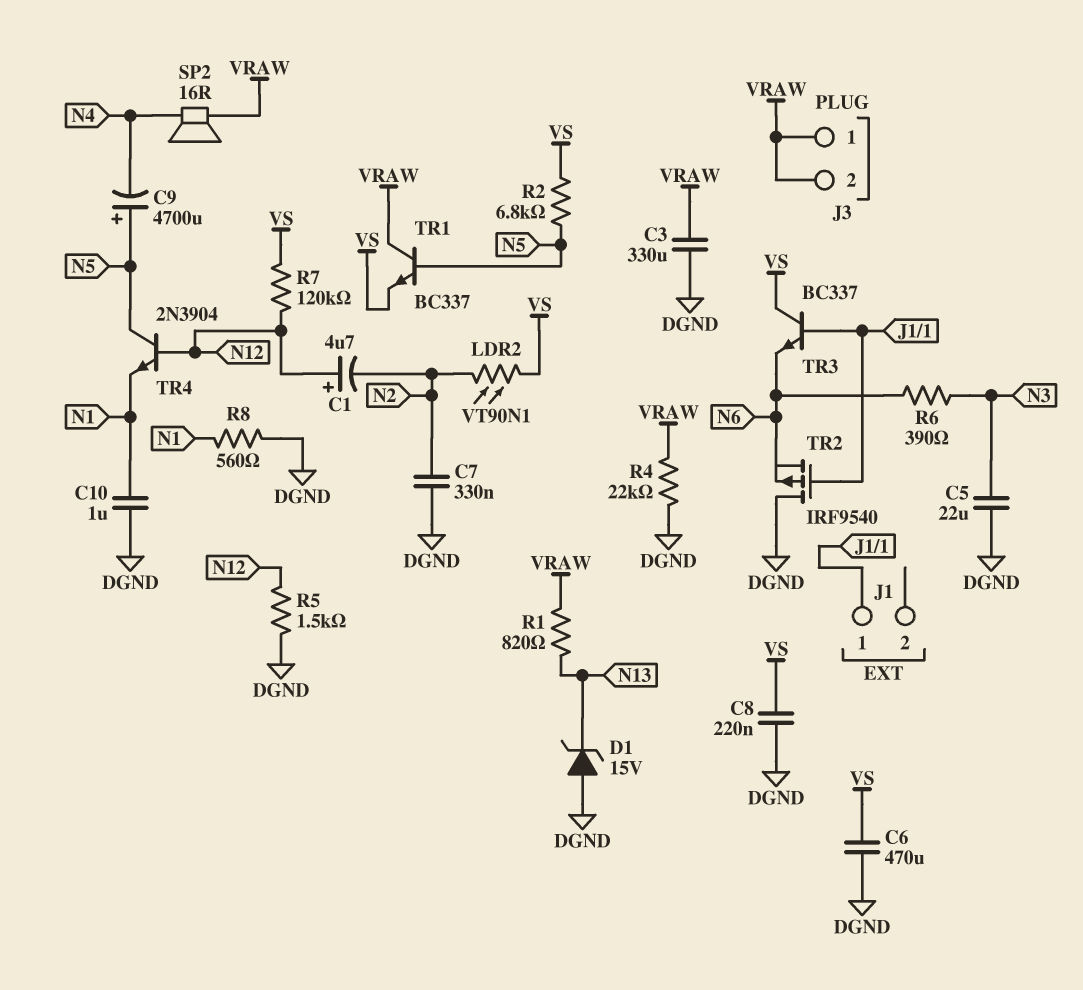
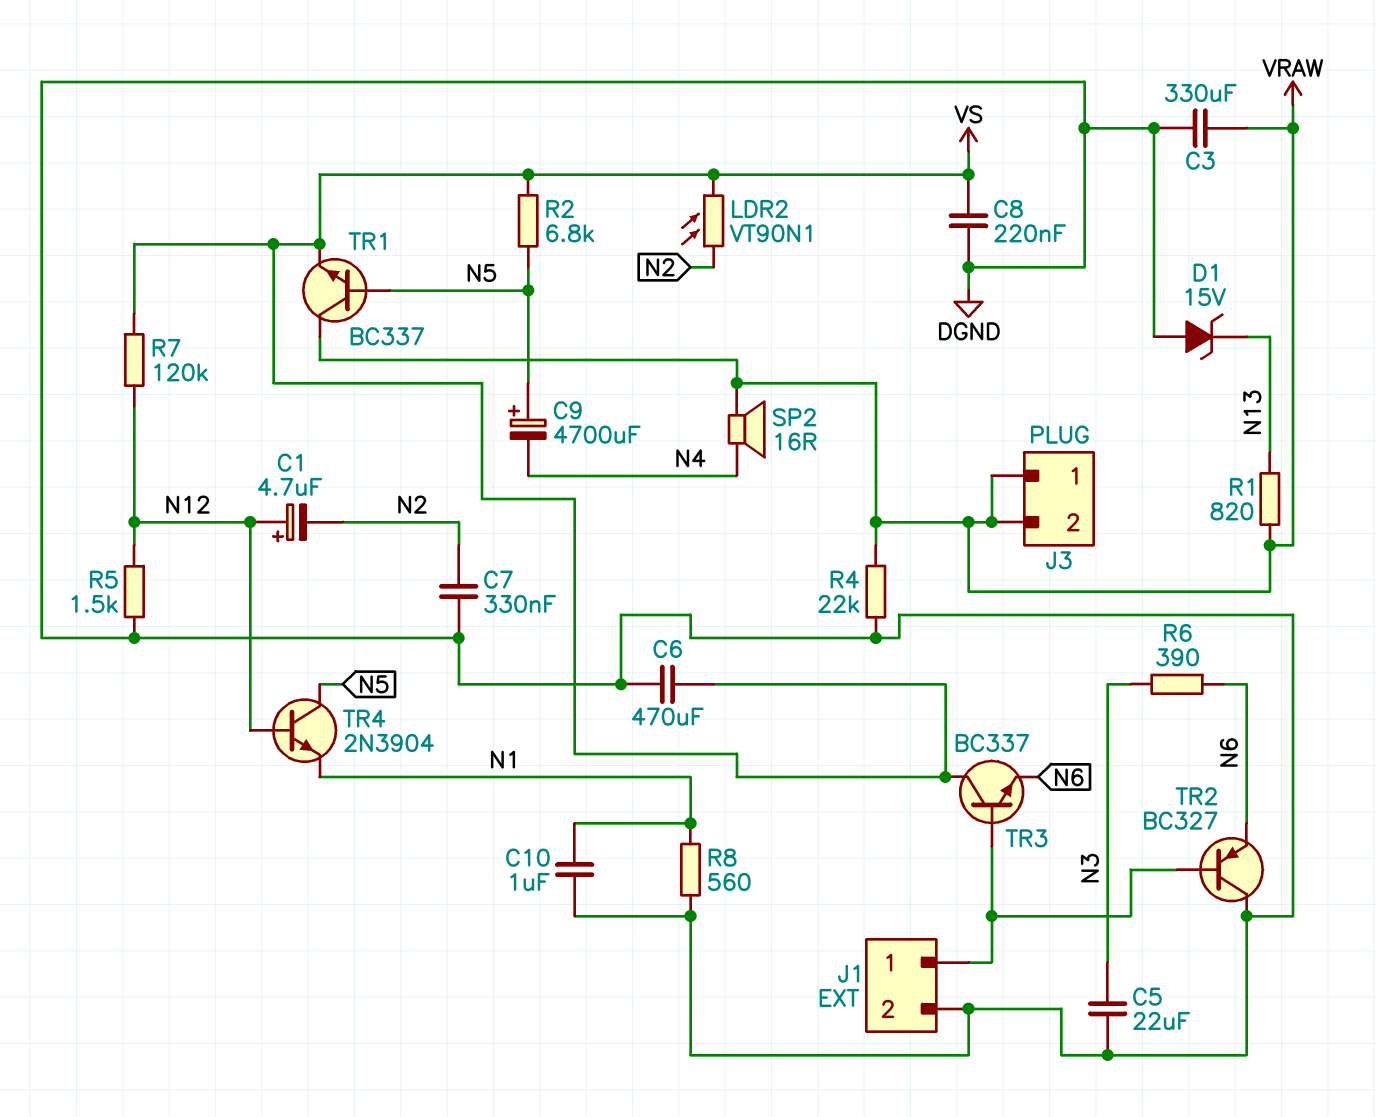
J1 pin 2: none -> DGND
TR2: PMOS IRF9540 (G J1/1, D DGND, S N6) -> PNP BC327 (B J1/1, C DGND, E N6)

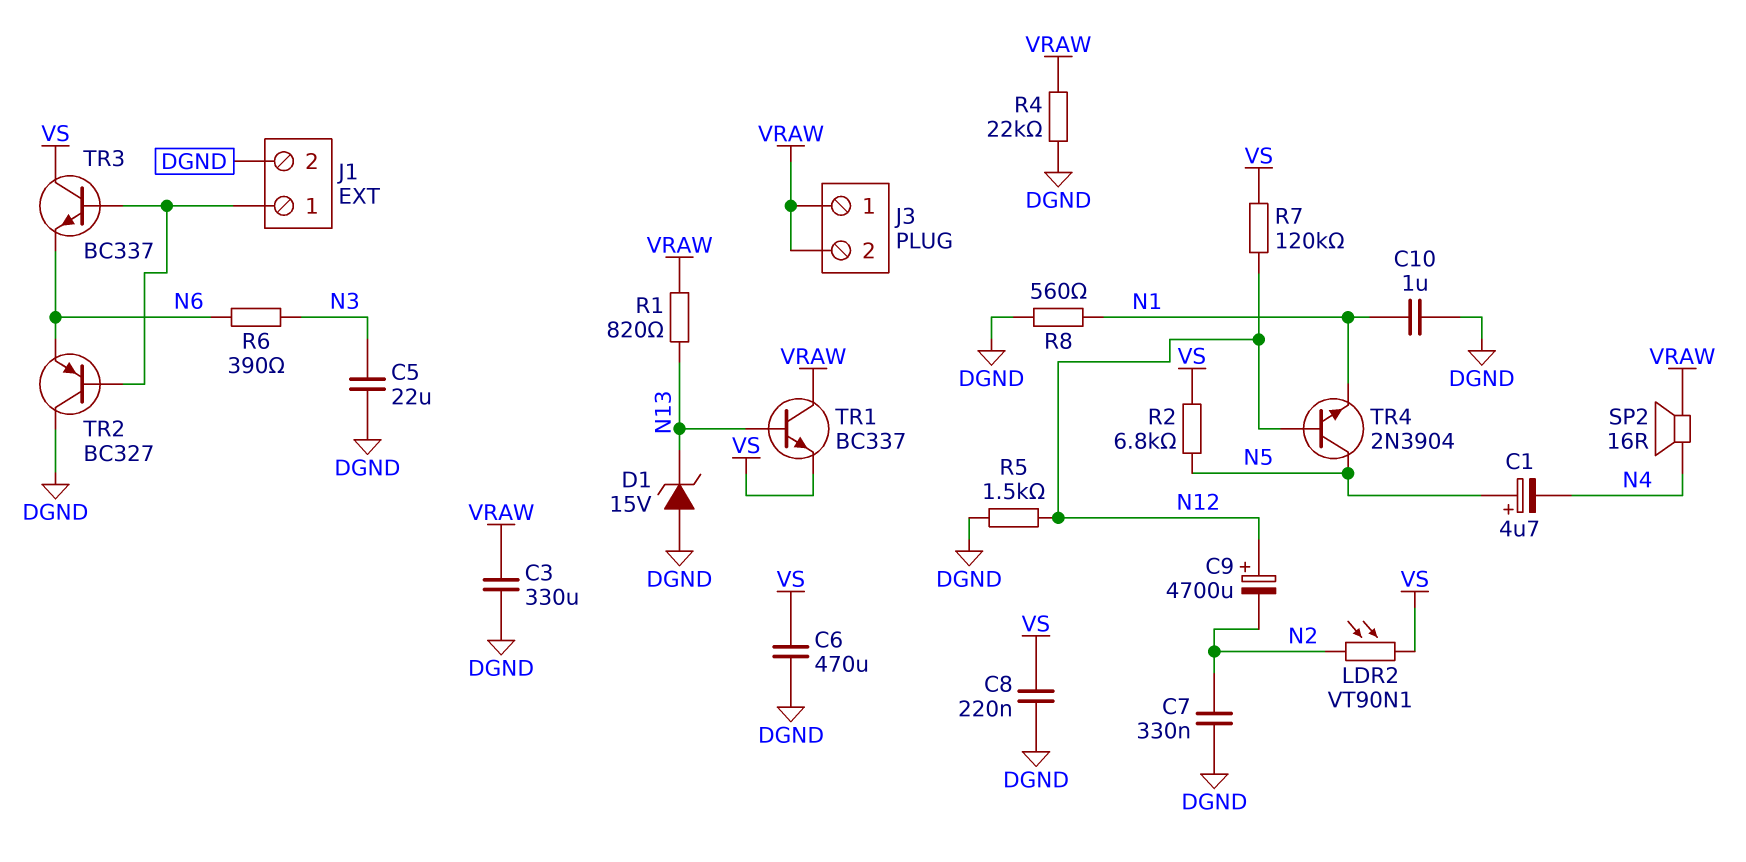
C1: 4.7uF (plus N12, minus N2) -> 4.7uF (plus N5, minus N4)
C9: 4700uF (plus N5, minus N4) -> 4700uF (plus N12, minus N2)
TR1: NPN BC337 (B N5, C VRAW, E VS) -> NPN BC337 (B N13, C VRAW, E VS)

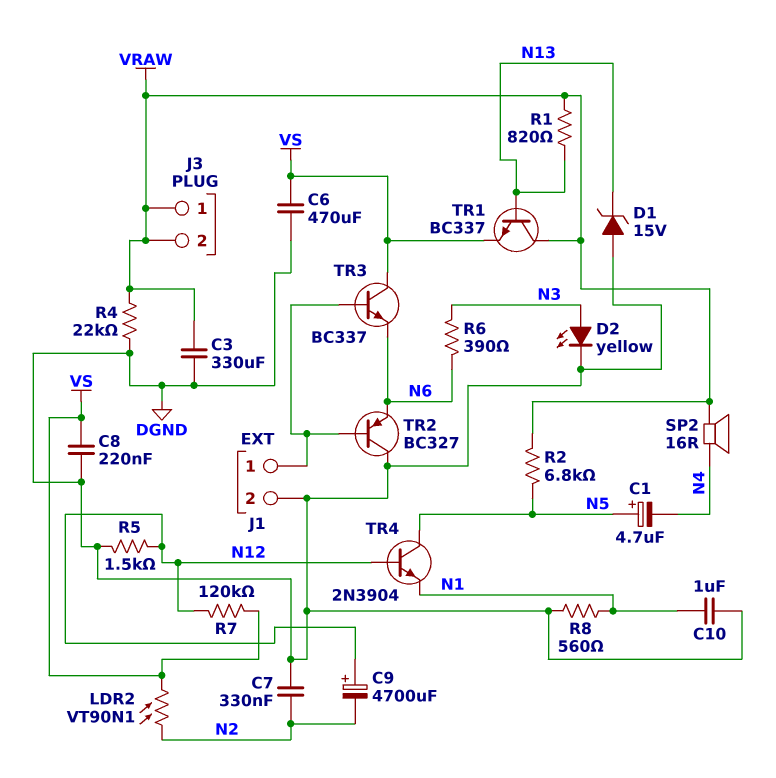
C5: 22uF (DGND, N3) -> none
D2: none -> LED yellow (A N3, K DGND)
R2: 6.8k (N5, VS) -> 6.8k (N5, VRAW)

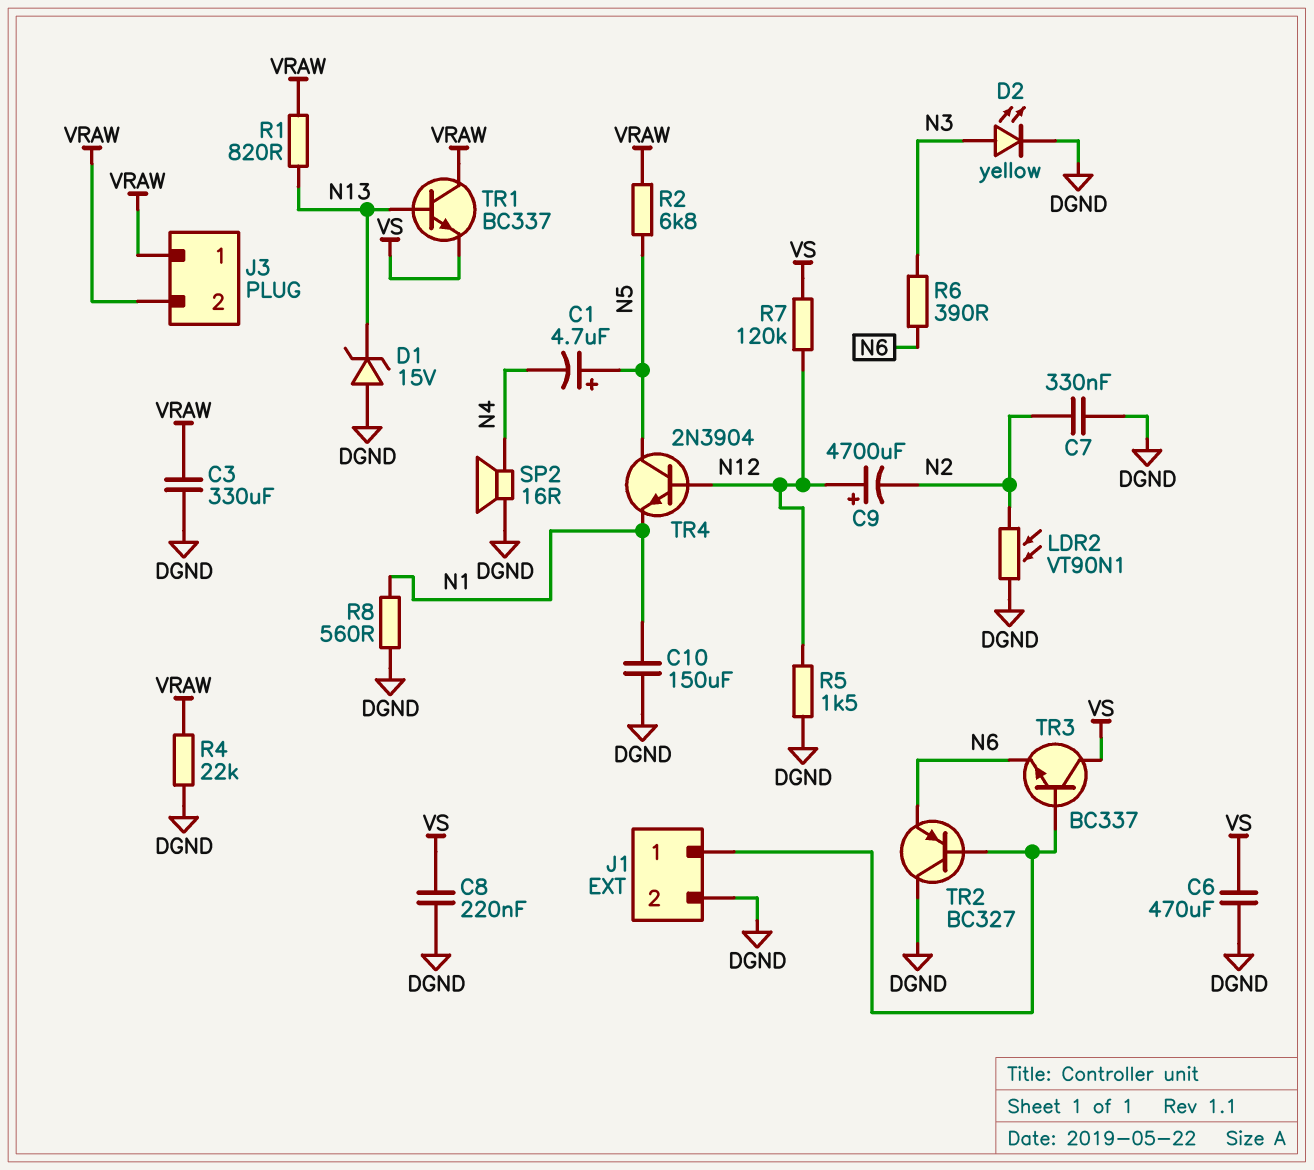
C10: 1uF (DGND, N1) -> 150uF (DGND, N1)
LDR2: VT90N1 (N2, VS) -> VT90N1 (DGND, N2)
SP2: speaker 16R (N4, VRAW) -> speaker 16R (DGND, N4)

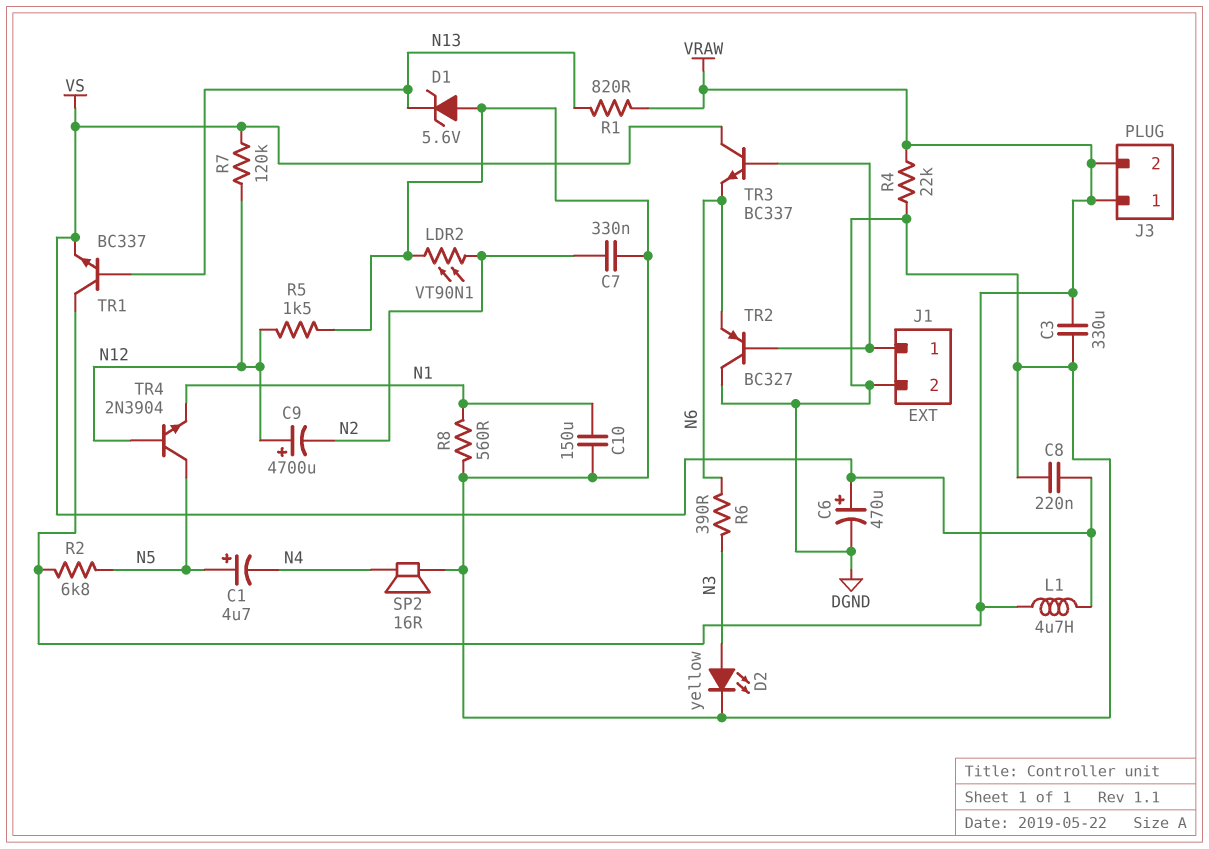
C6: 470uF (DGND, VS) -> 470uF (plus VS, minus DGND)
D1: zener 15V (A DGND, K N13) -> zener 5.6V (A DGND, K N13)
L1: none -> 4.7uH (VRAW, VS)

